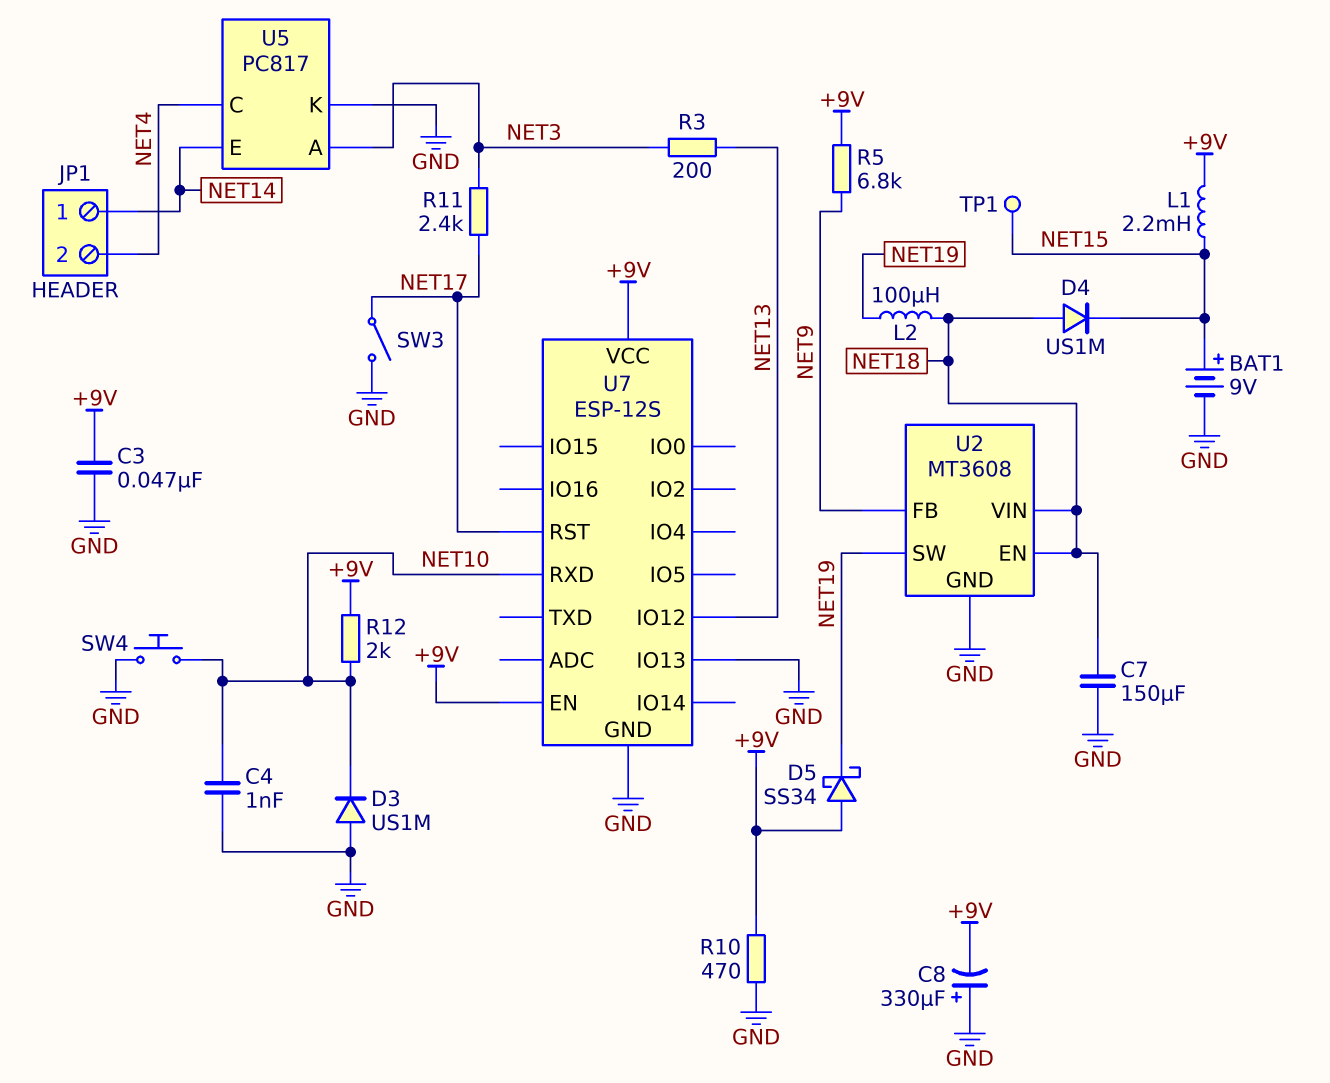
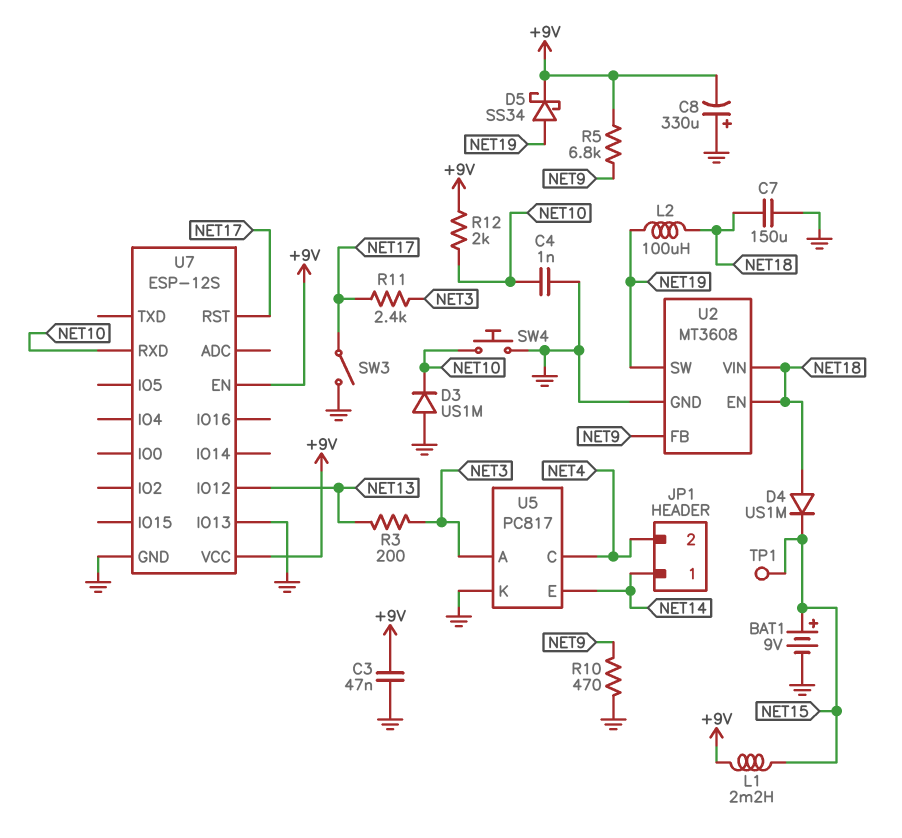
D5: schottky SS34 (A +9V, K NET19) -> schottky SS34 (A NET19, K +9V)
R10: 470 (+9V, GND) -> 470 (GND, NET9)

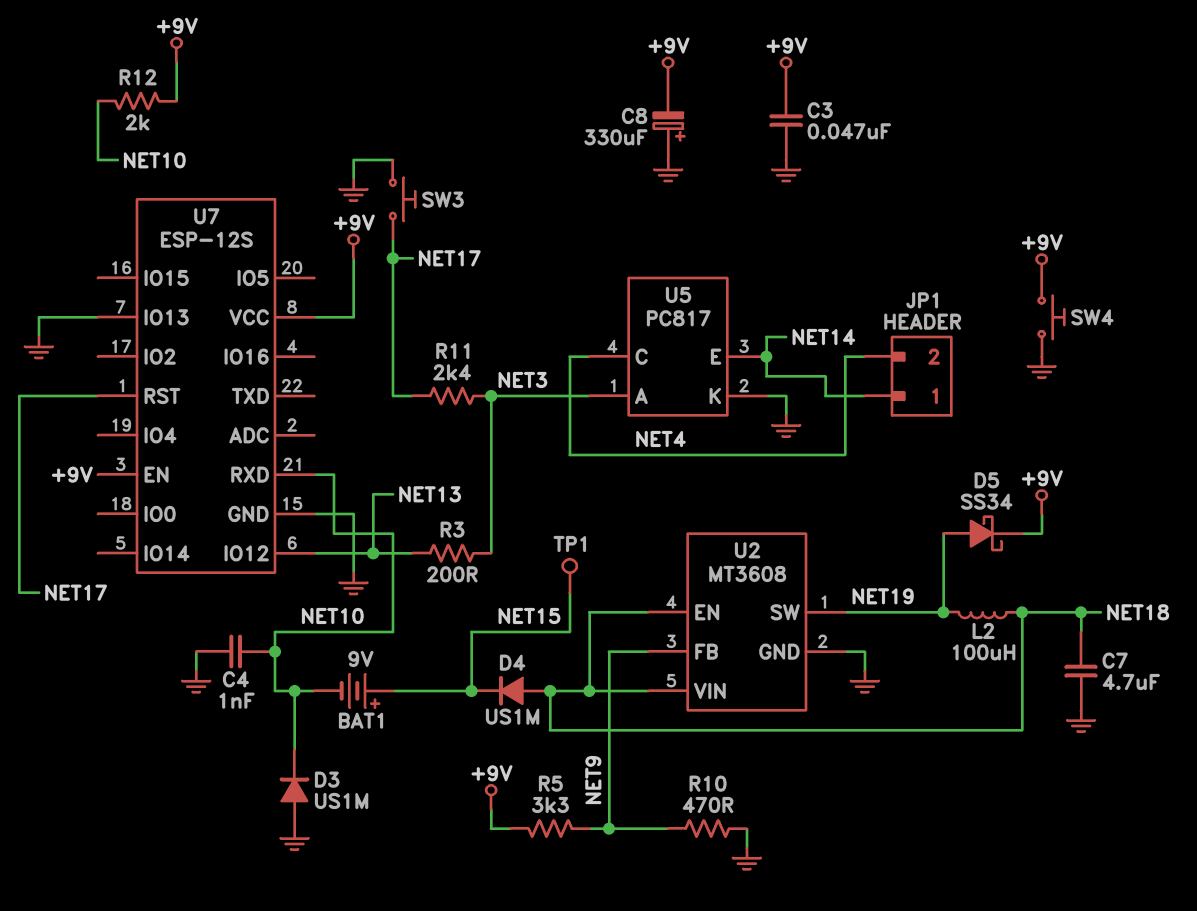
BAT1: 9V (plus NET15, minus GND) -> 9V (plus NET15, minus NET10)
C7: 150uF (GND, NET18) -> 4.7uF (GND, NET18)
L1: 2.2mH (+9V, NET15) -> none
R5: 6.8k (+9V, NET9) -> 3.3k (+9V, NET9)
SW3: switch (GND, NET17) -> button (GND, NET17)
SW4: button (GND, NET10) -> button (+9V, GND)

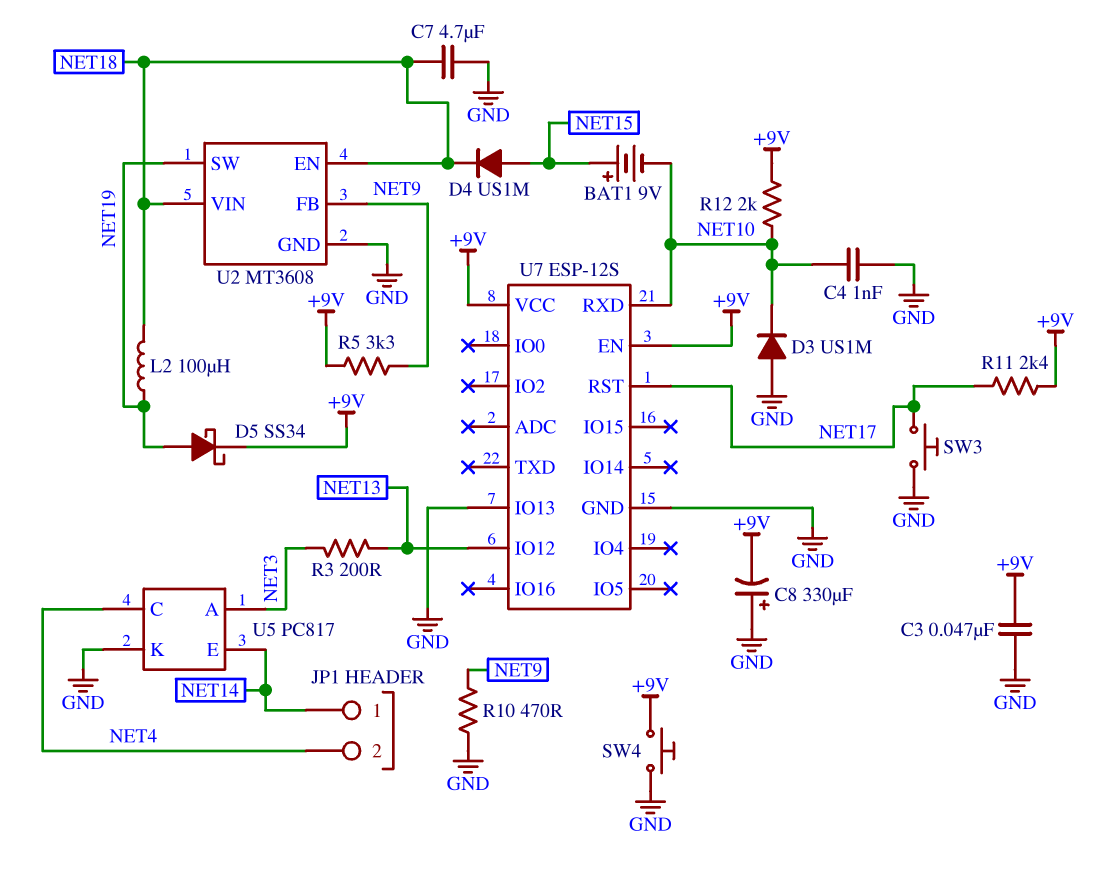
D4: diode US1M (A NET18, K NET15) -> diode US1M (A NET15, K NET18)
R11: 2.4k (NET3, NET17) -> 2.4k (+9V, NET17)
TP1: test point (NET15) -> none

